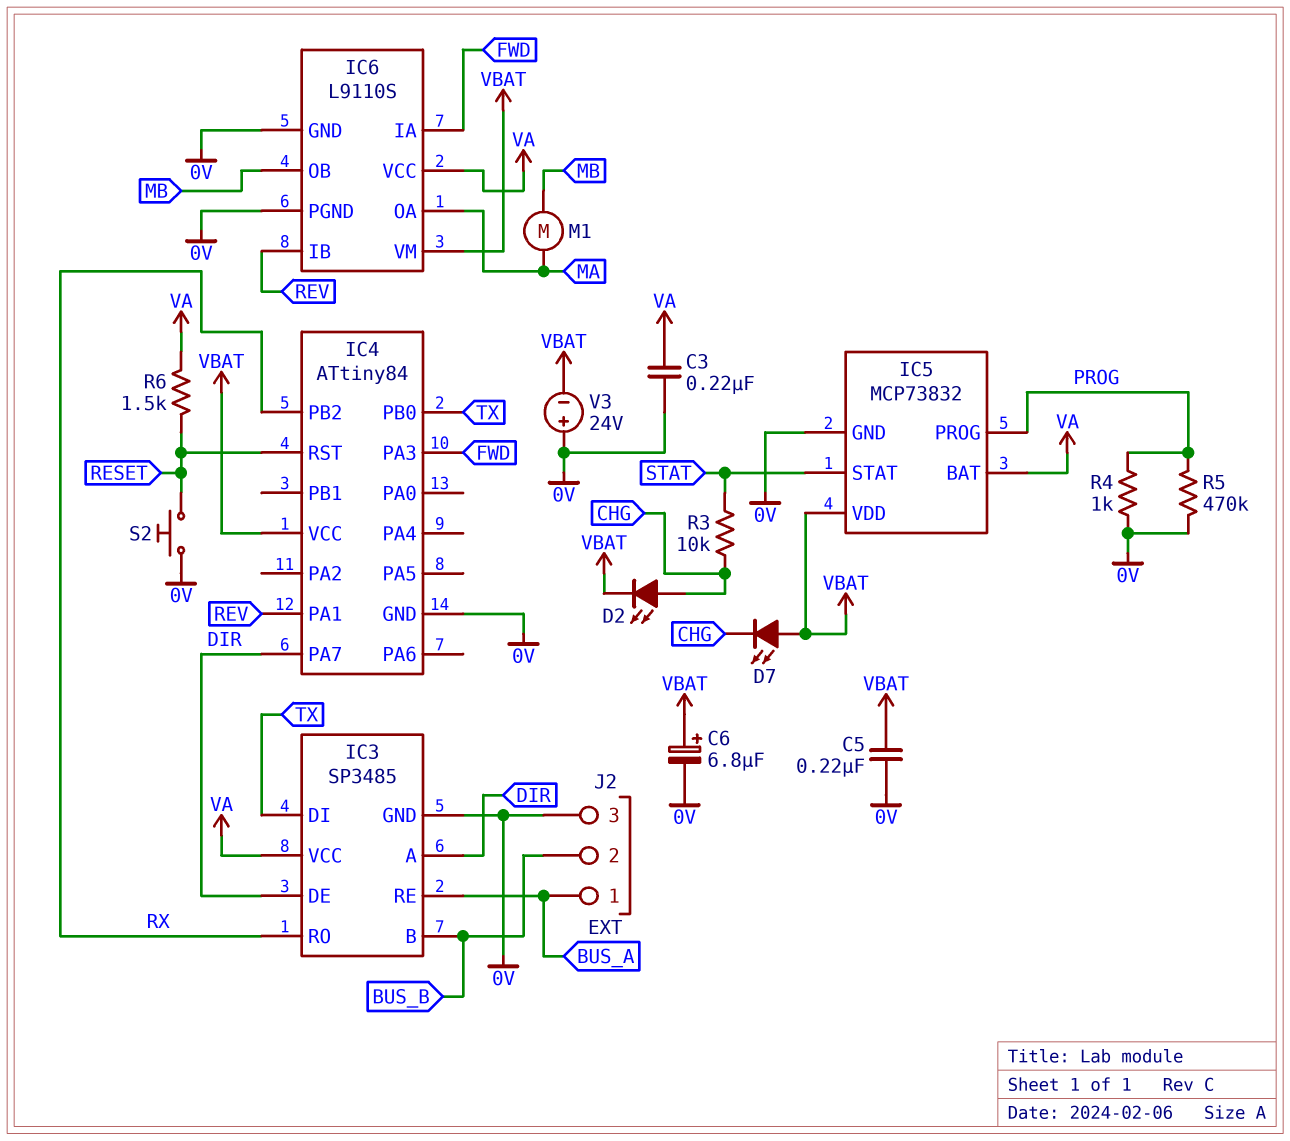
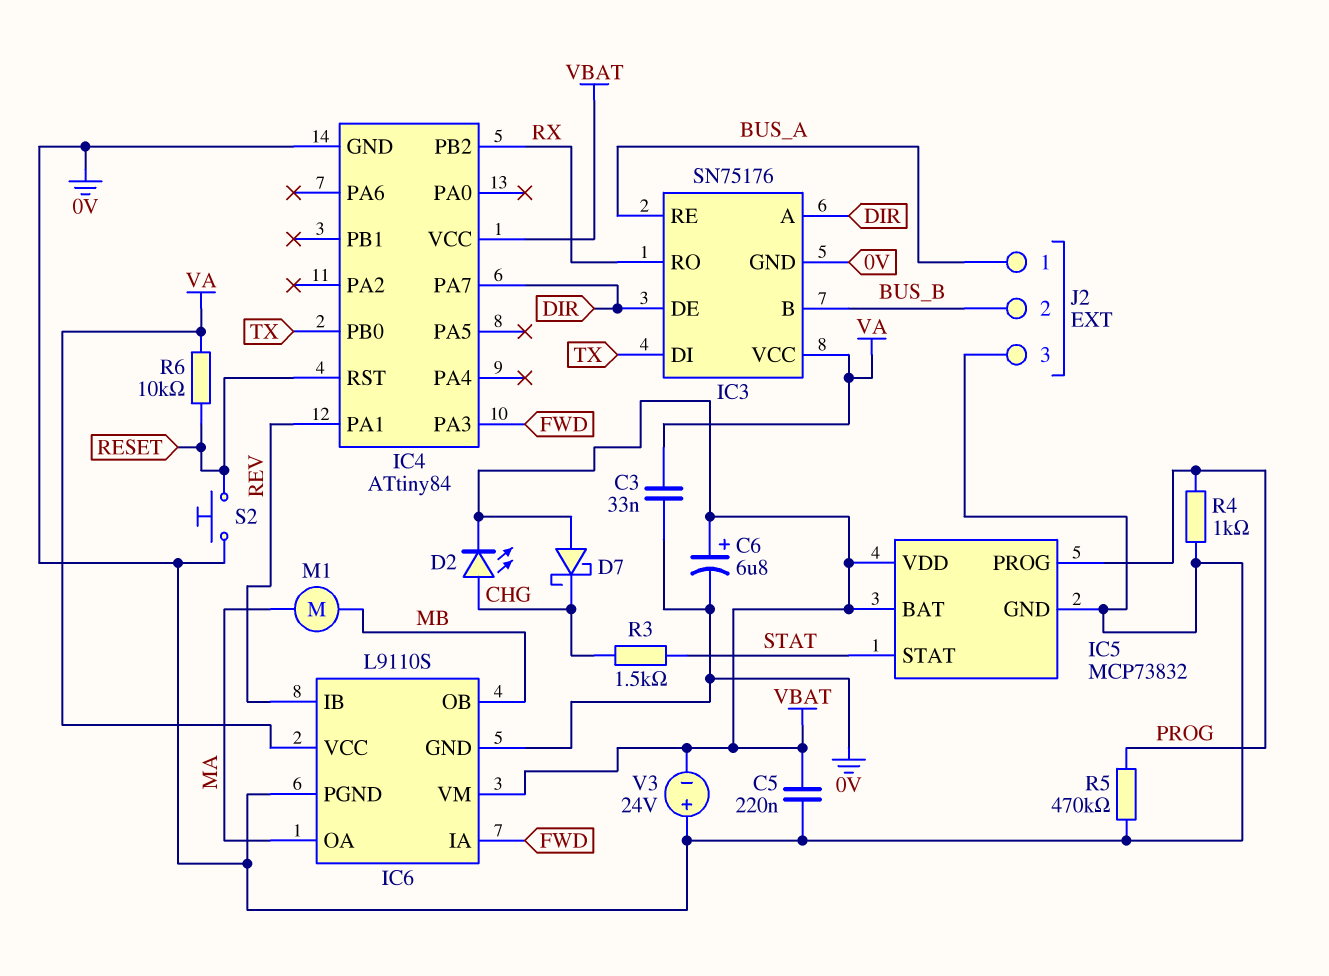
C3: 220nF (0V, VA) -> 33nF (0V, VA)
D7: LED (A VBAT, K CHG) -> schottky (A VBAT, K CHG)
IC3: SP3485 -> SN75176
IC5 pin BAT: VA -> VBAT
R3: 10k (CHG, STAT) -> 1.5k (CHG, STAT)
R6: 1.5k (RESET, VA) -> 10k (RESET, VA)

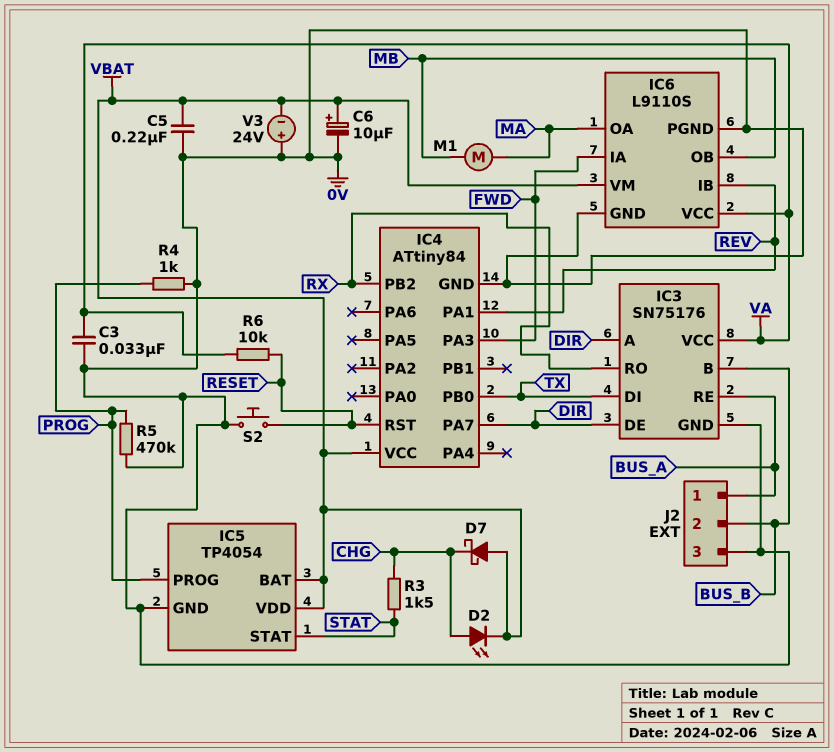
C6: 6.8uF (plus VBAT, minus 0V) -> 10uF (plus VBAT, minus 0V)
IC5: MCP73832 -> TP4054

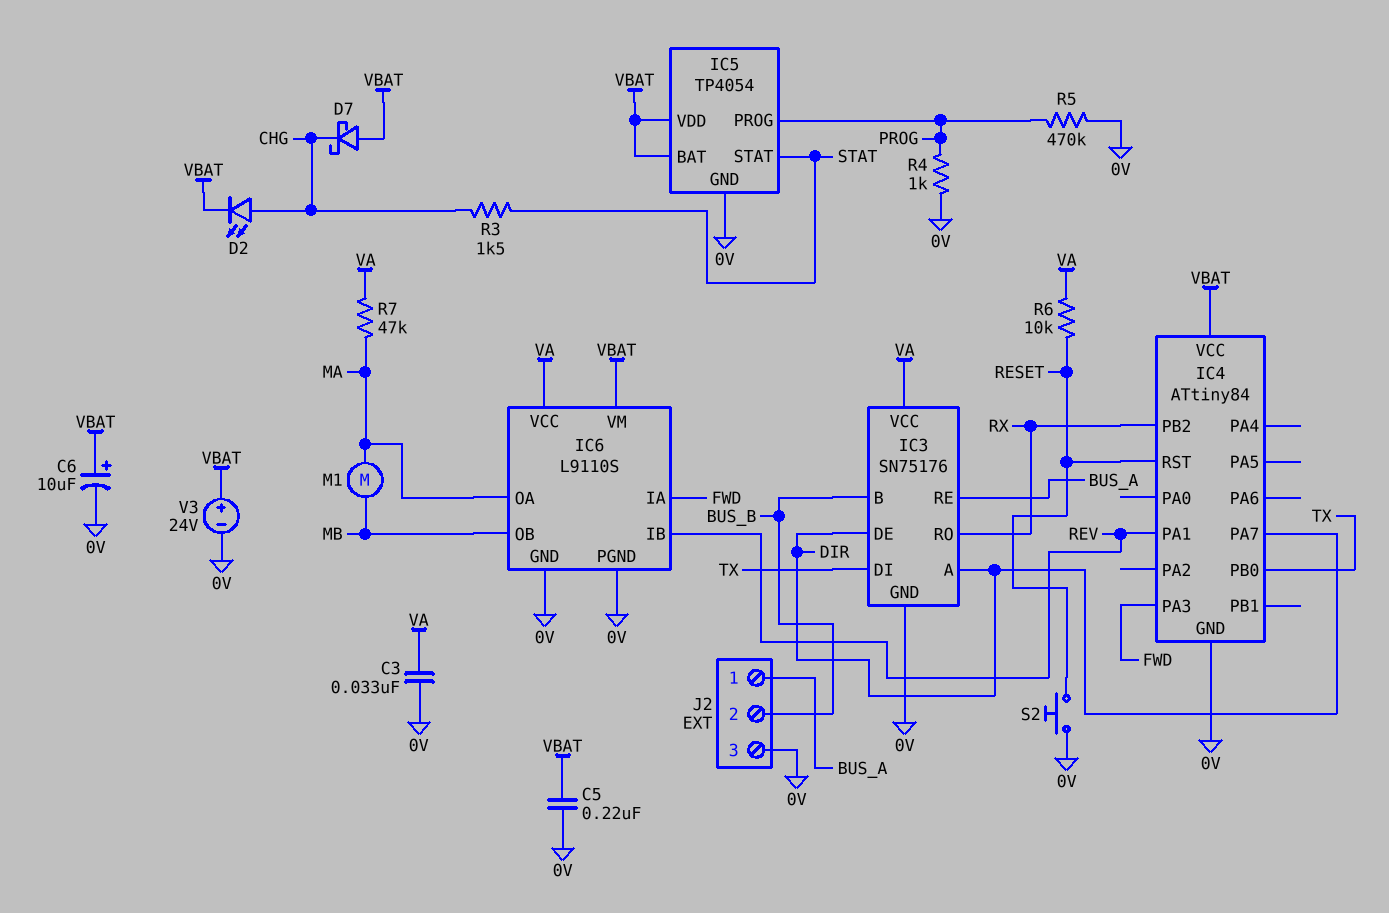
R7: none -> 47k (MA, VA)
V3: 24V (plus 0V, minus VBAT) -> 24V (plus VBAT, minus 0V)

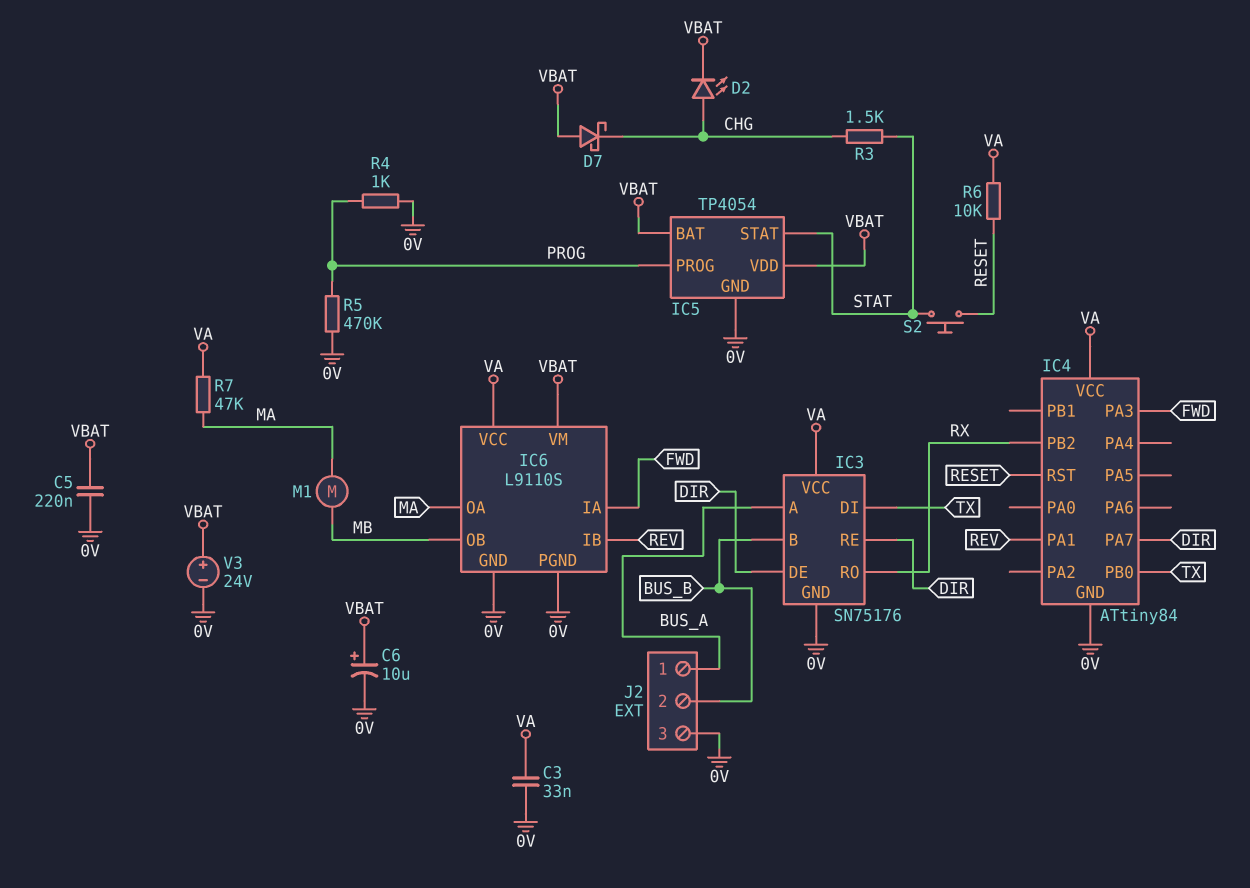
IC3 pin A: DIR -> BUS_A
IC3 pin RE: BUS_A -> DIR
IC4 pin VCC: VBAT -> VA
S2: button (0V, RESET) -> button (RESET, STAT)

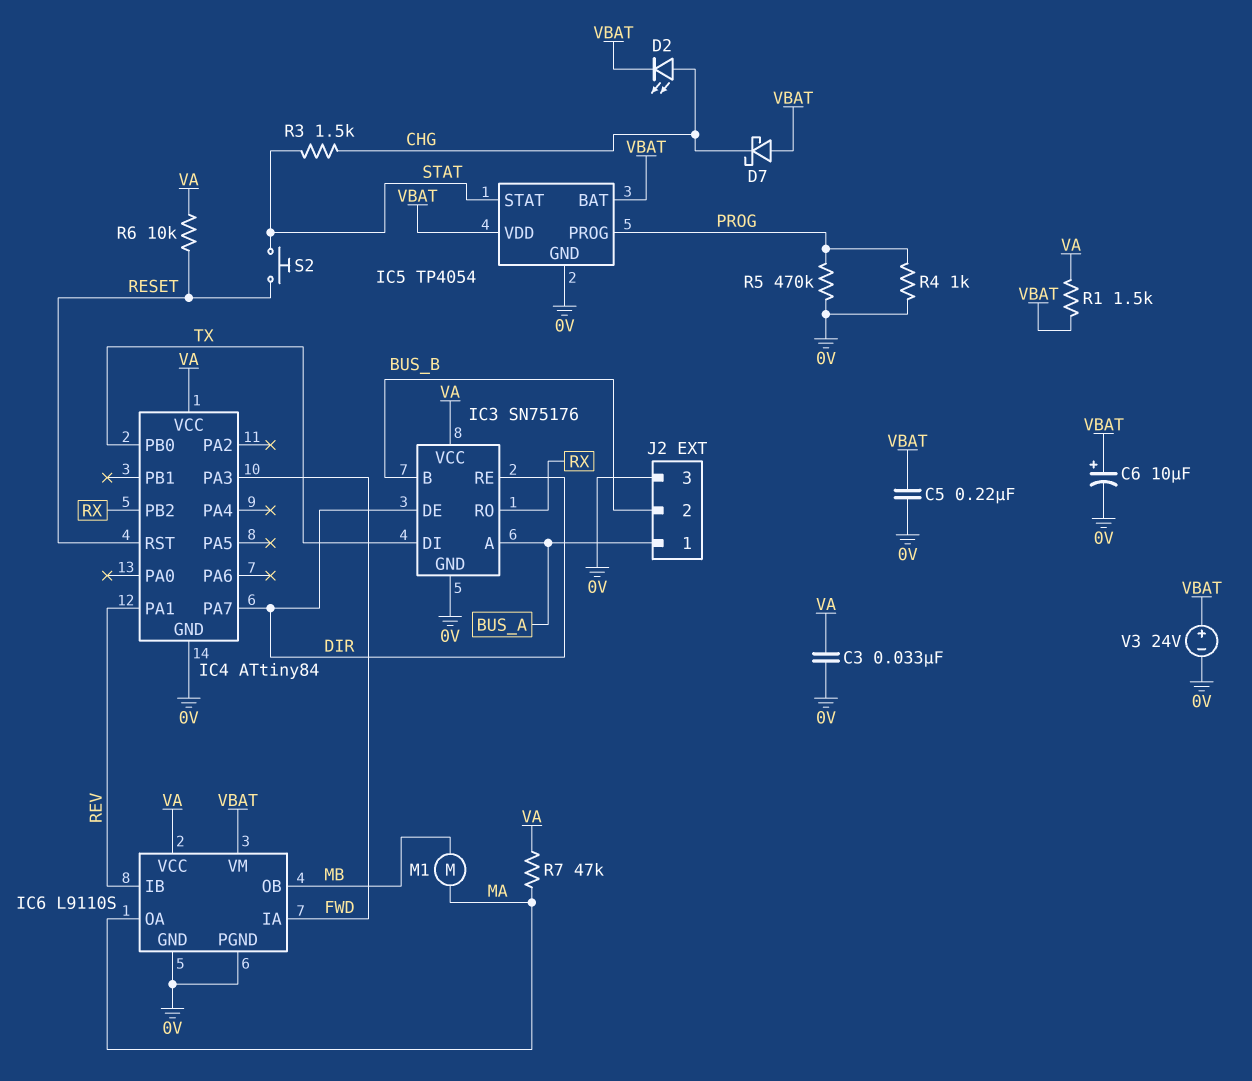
R1: none -> 1.5k (VA, VBAT)

